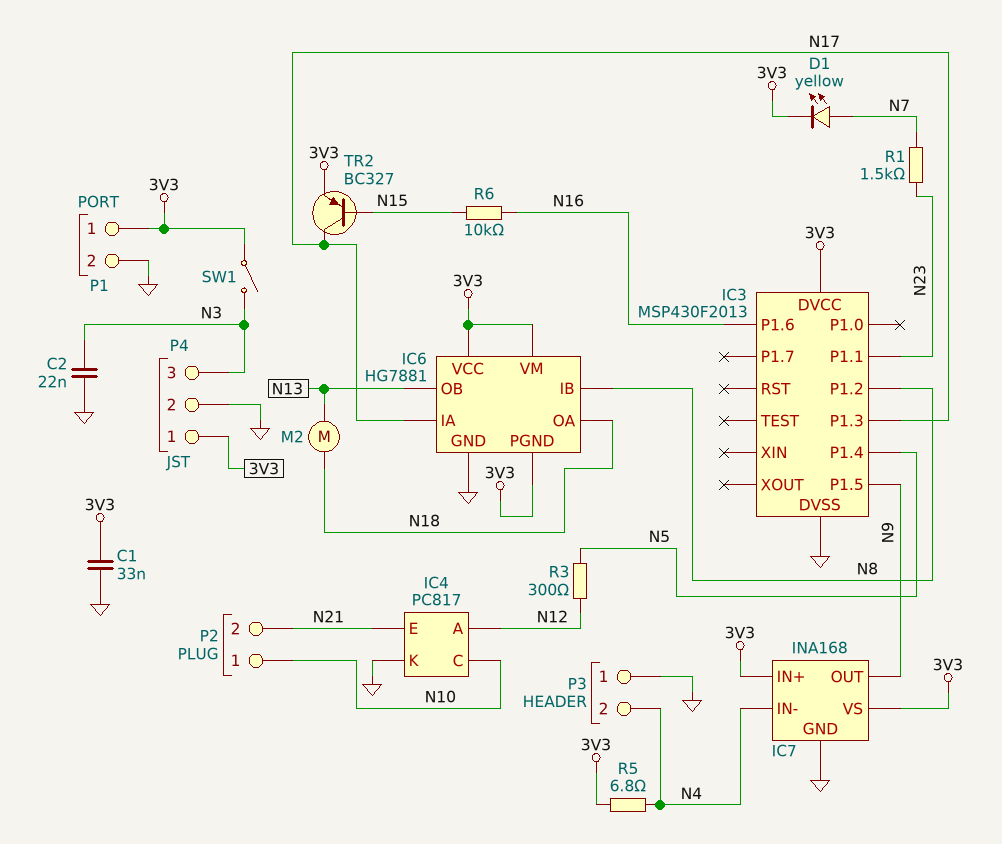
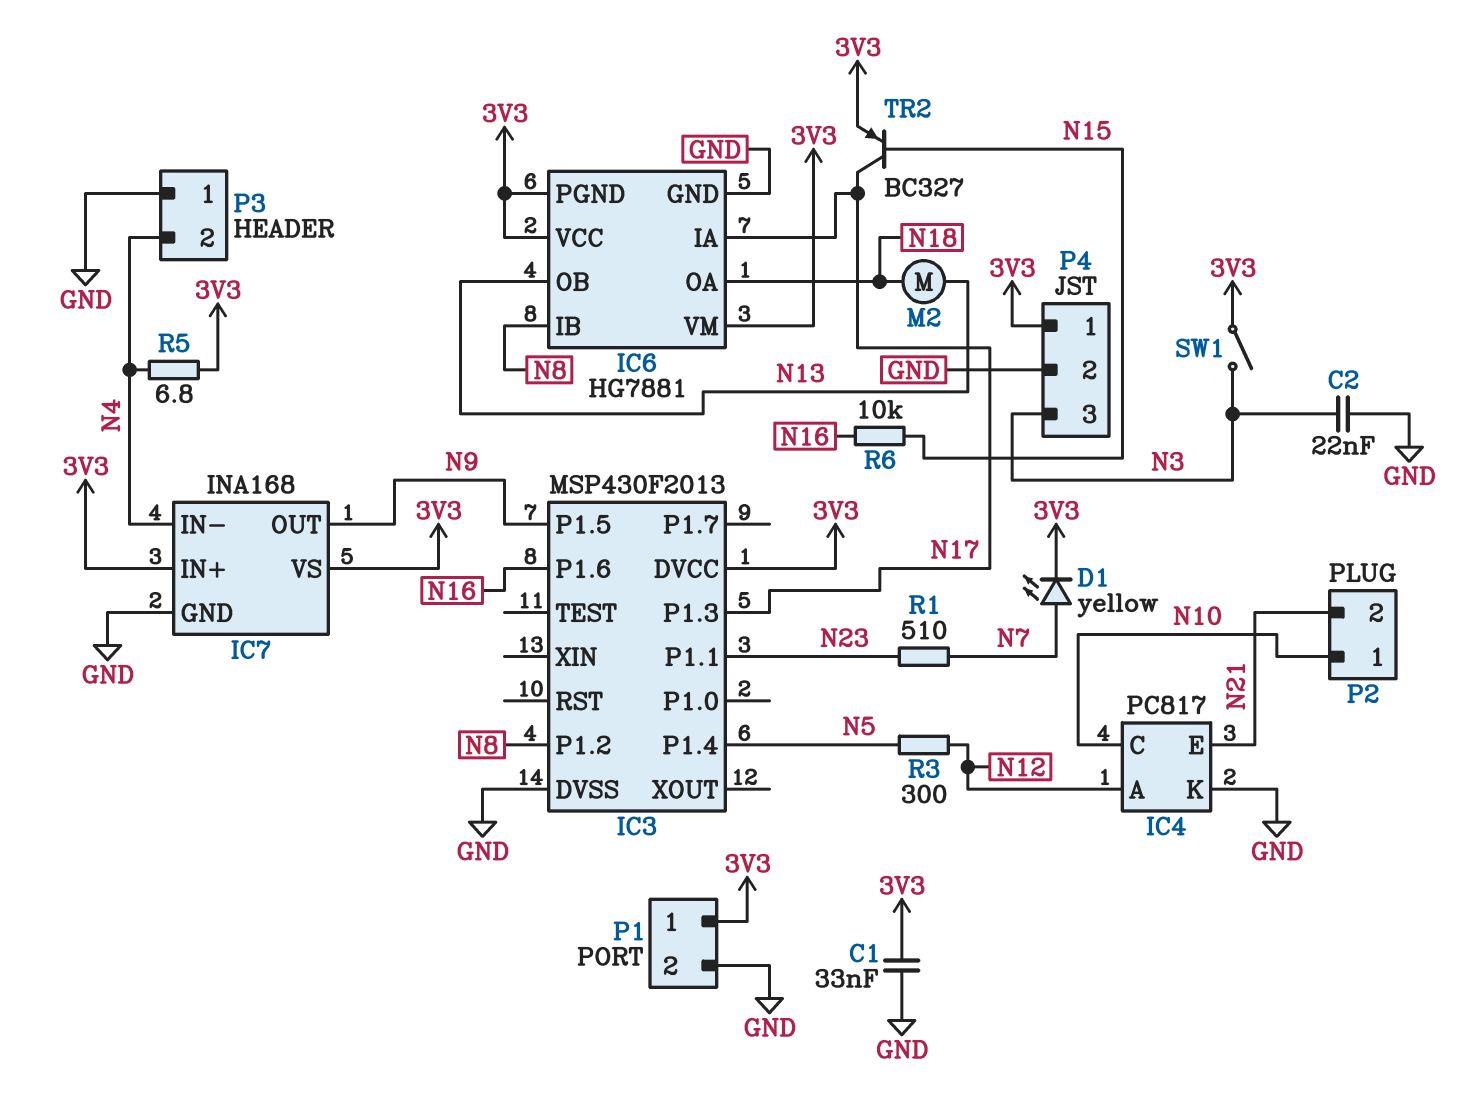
R1: 1.5k (N7, N23) -> 510 (N7, N23)

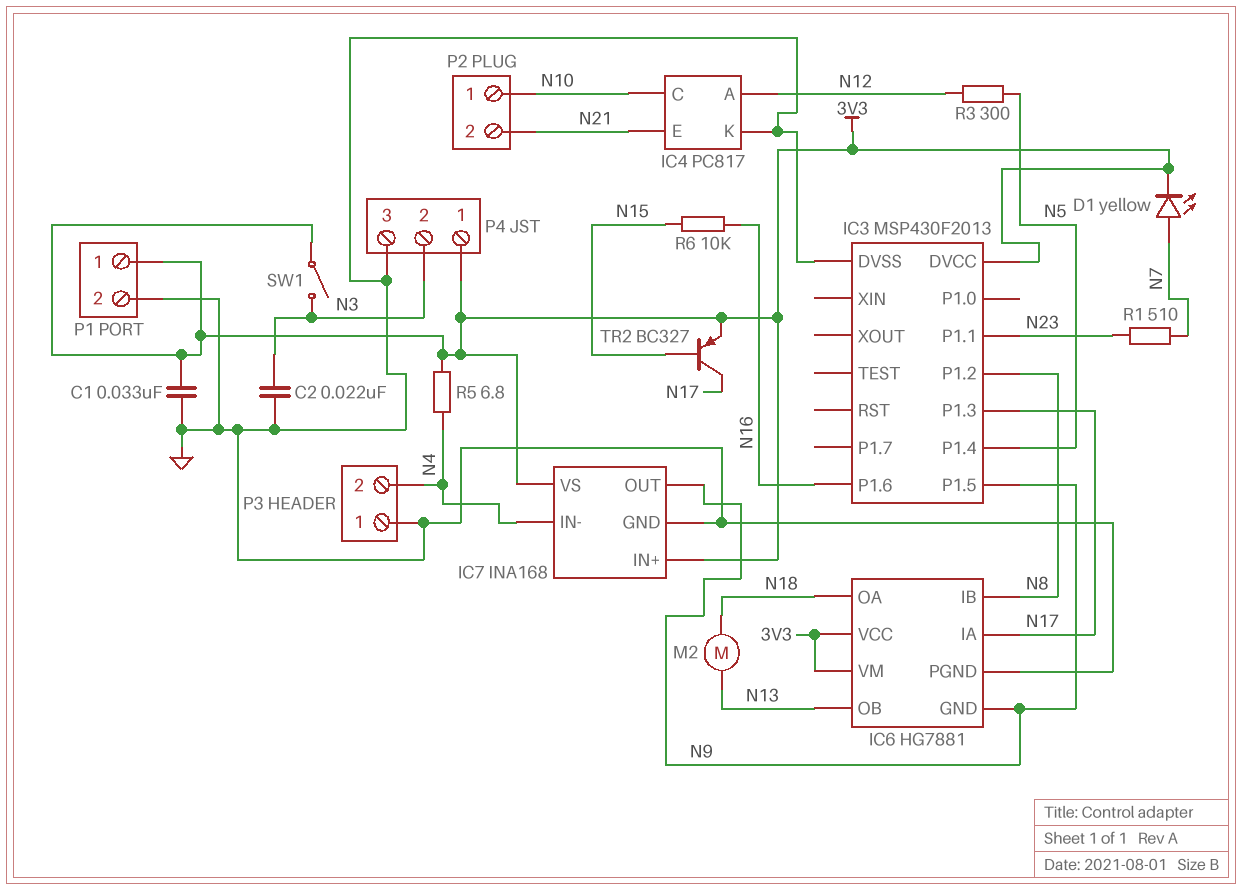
IC6 pin GND: GND -> N9
IC6 pin PGND: 3V3 -> GND
P4 pin 2: GND -> N3
P4 pin 3: N3 -> GND

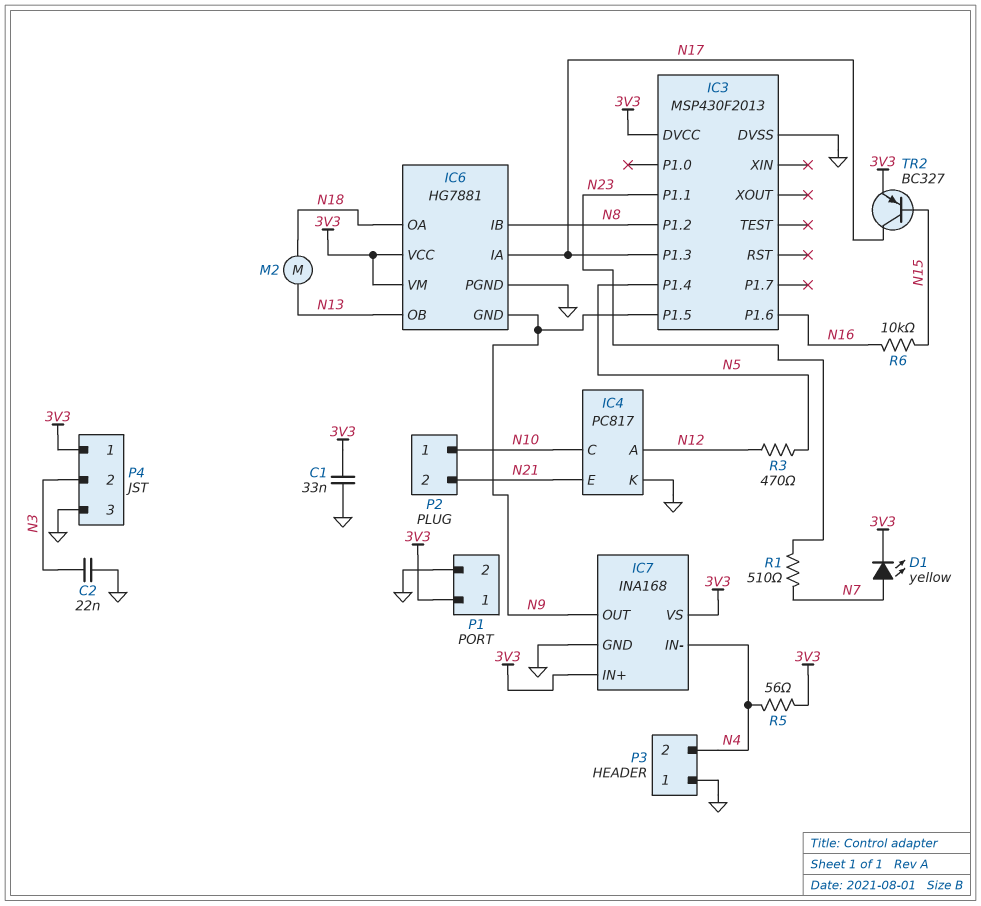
R3: 300 (N5, N12) -> 470 (N5, N12)
R5: 6.8 (3V3, N4) -> 56 (3V3, N4)
SW1: switch (3V3, N3) -> none

